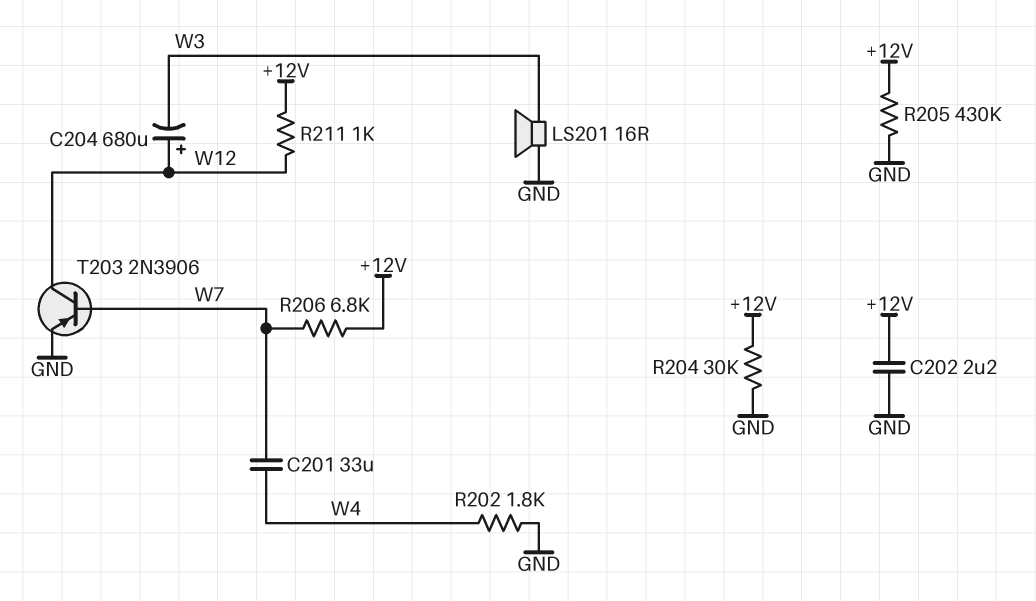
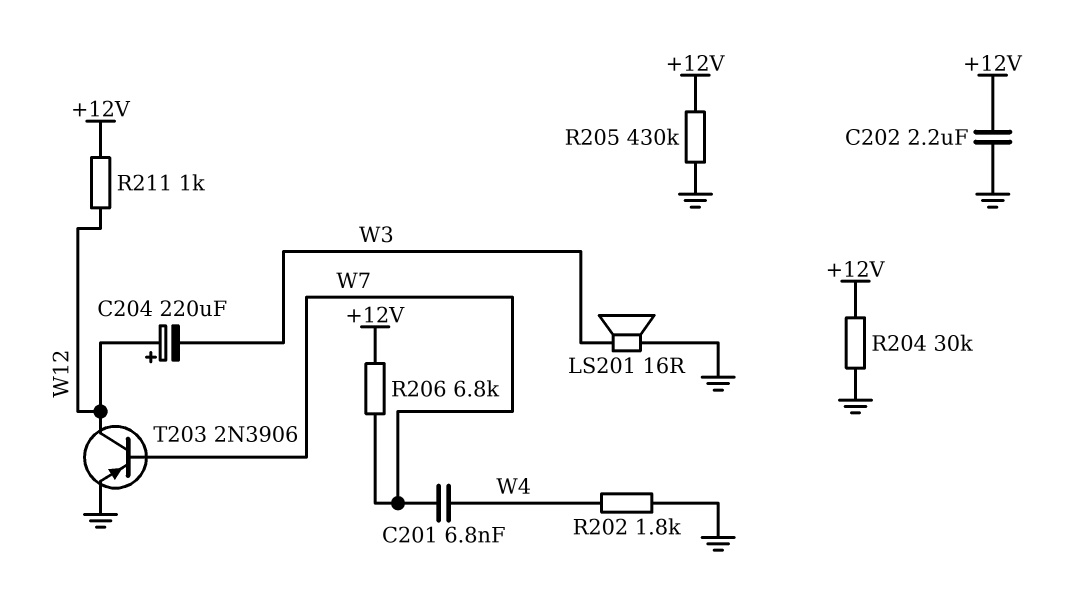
C201: 33uF (W4, W7) -> 6.8nF (W4, W7)
C204: 680uF (plus W12, minus W3) -> 220uF (plus W12, minus W3)

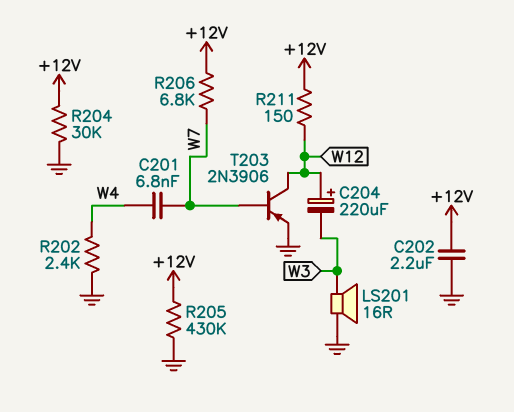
R202: 1.8k (GND, W4) -> 2.4k (GND, W4)
R211: 1k (+12V, W12) -> 150 (+12V, W12)

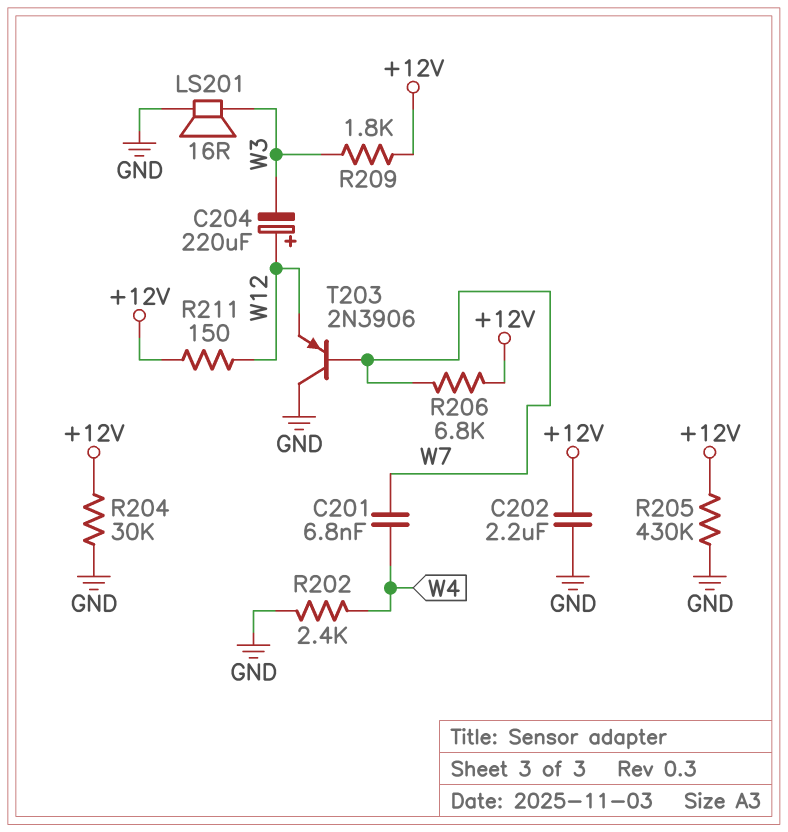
R209: none -> 1.8k (+12V, W3)
T203: PNP 2N3906 (B W7, C W12, E GND) -> PNP 2N3906 (B W7, C GND, E W12)

